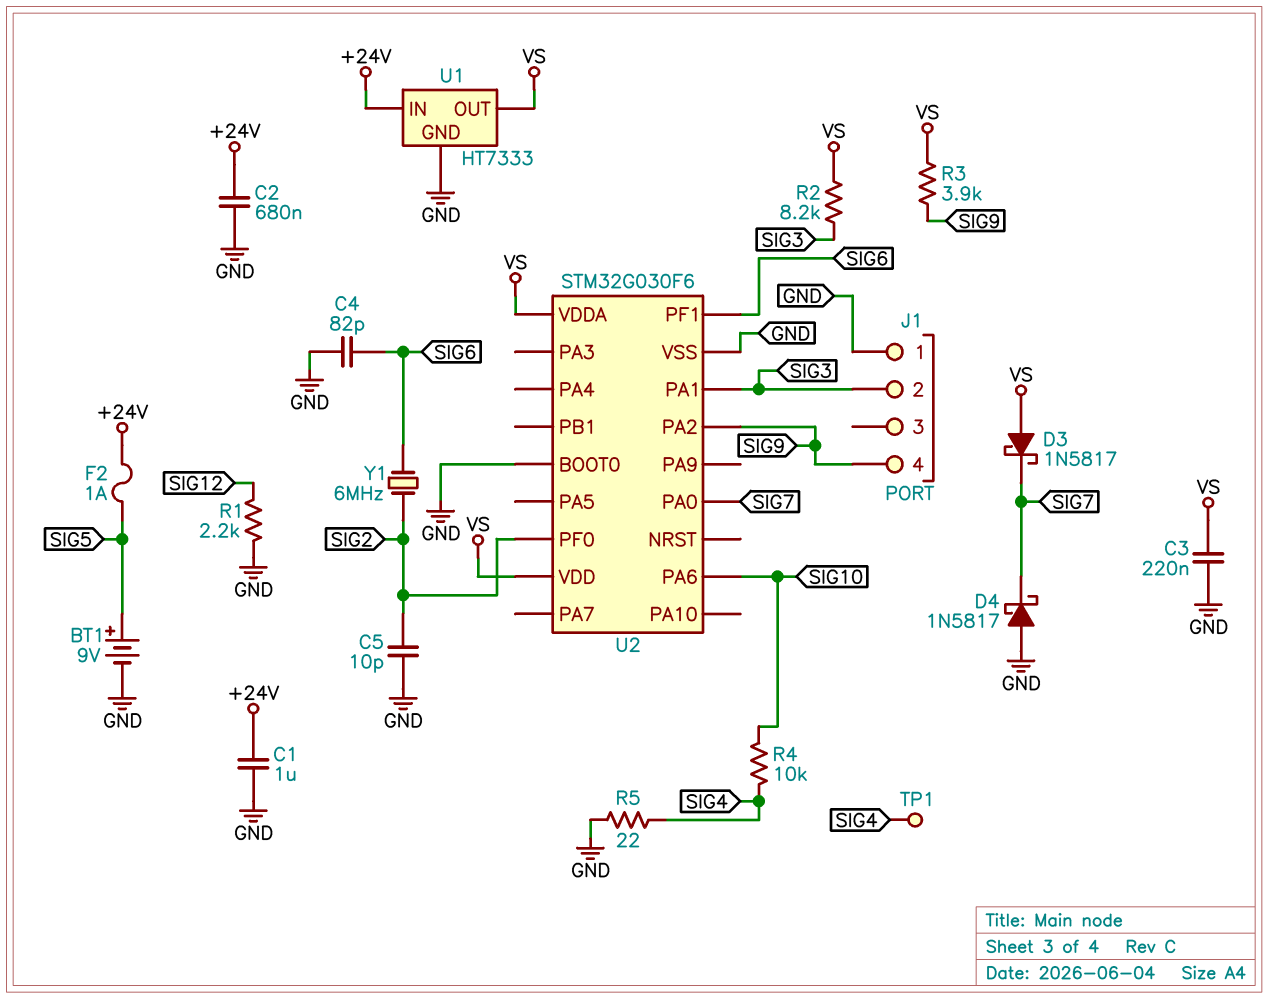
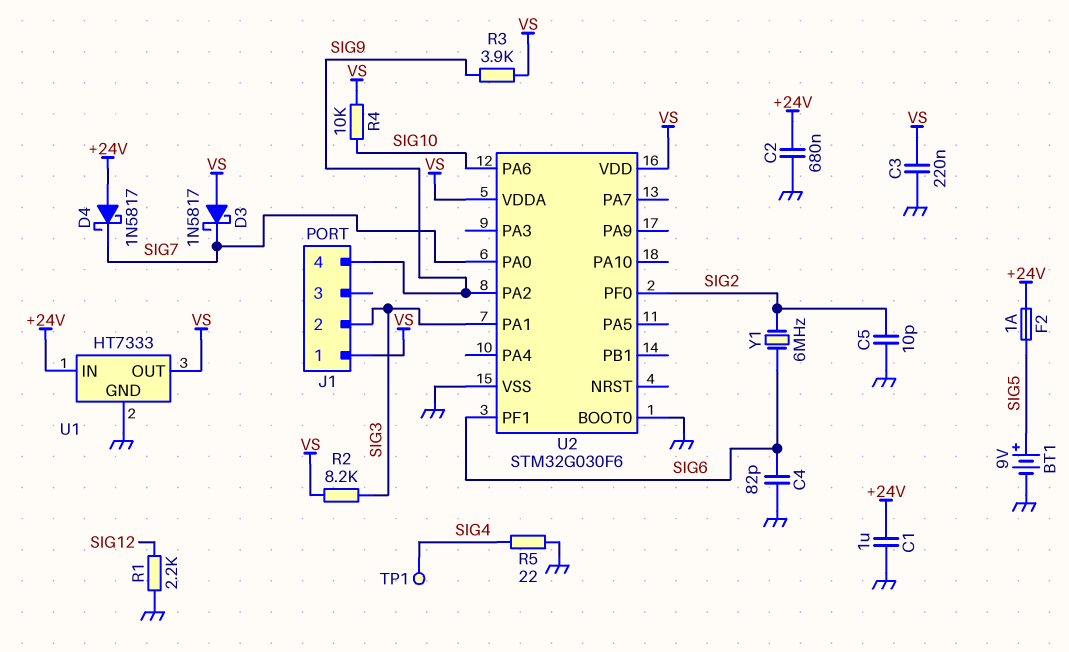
D4: schottky 1N5817 (A GND, K SIG7) -> schottky 1N5817 (A +24V, K SIG7)
J1 pin 1: GND -> VS
R4: 10k (SIG4, SIG10) -> 10k (SIG10, VS)

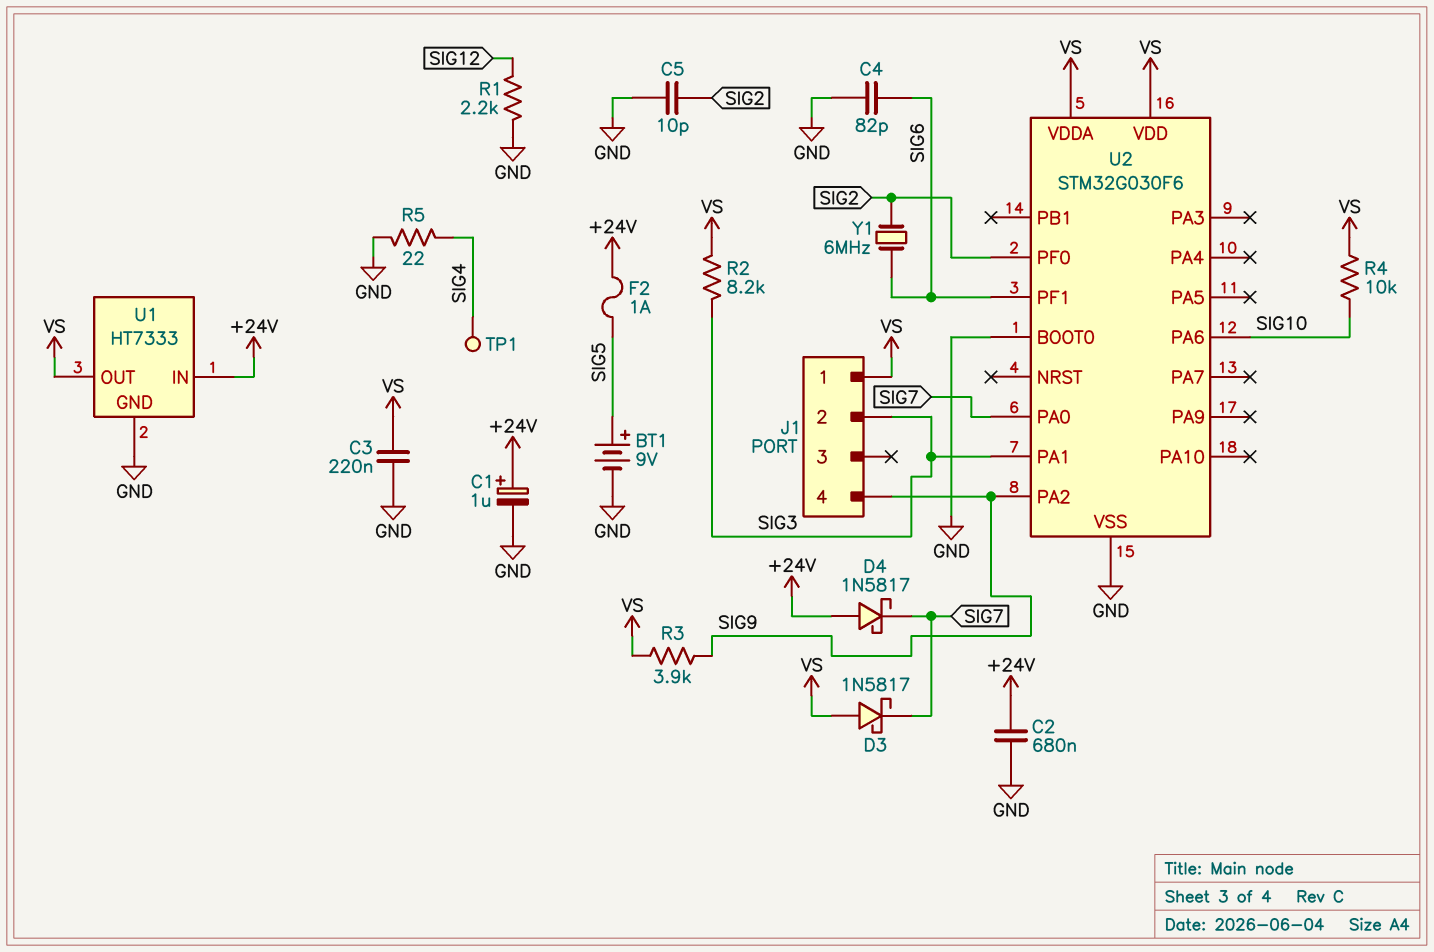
C1: 1uF (+24V, GND) -> 1uF (plus +24V, minus GND)

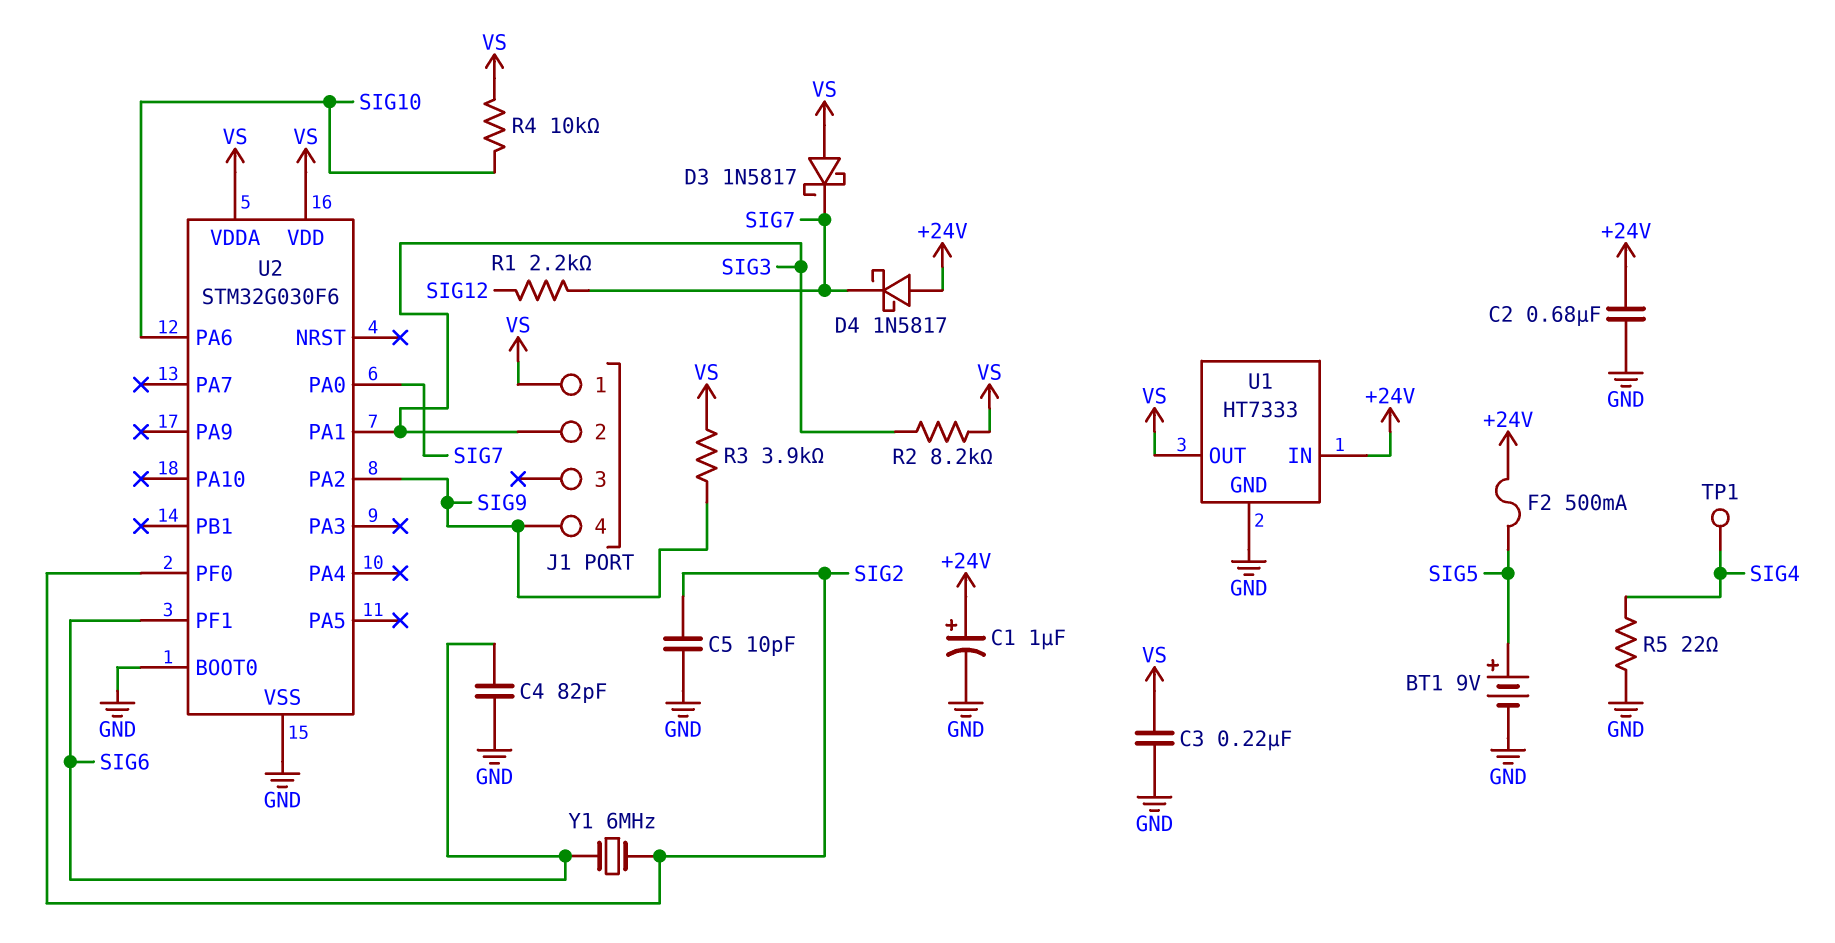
F2: 1A (+24V, SIG5) -> 500mA (+24V, SIG5)
R1: 2.2k (GND, SIG12) -> 2.2k (SIG7, SIG12)

